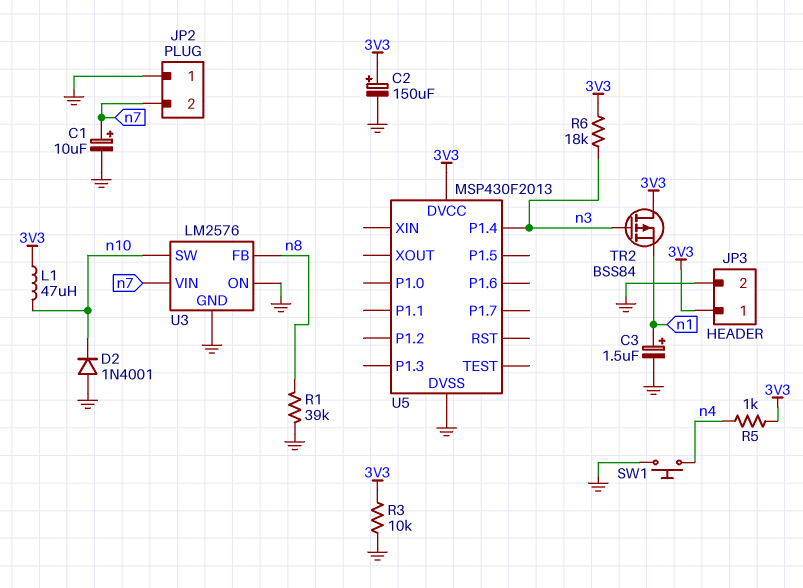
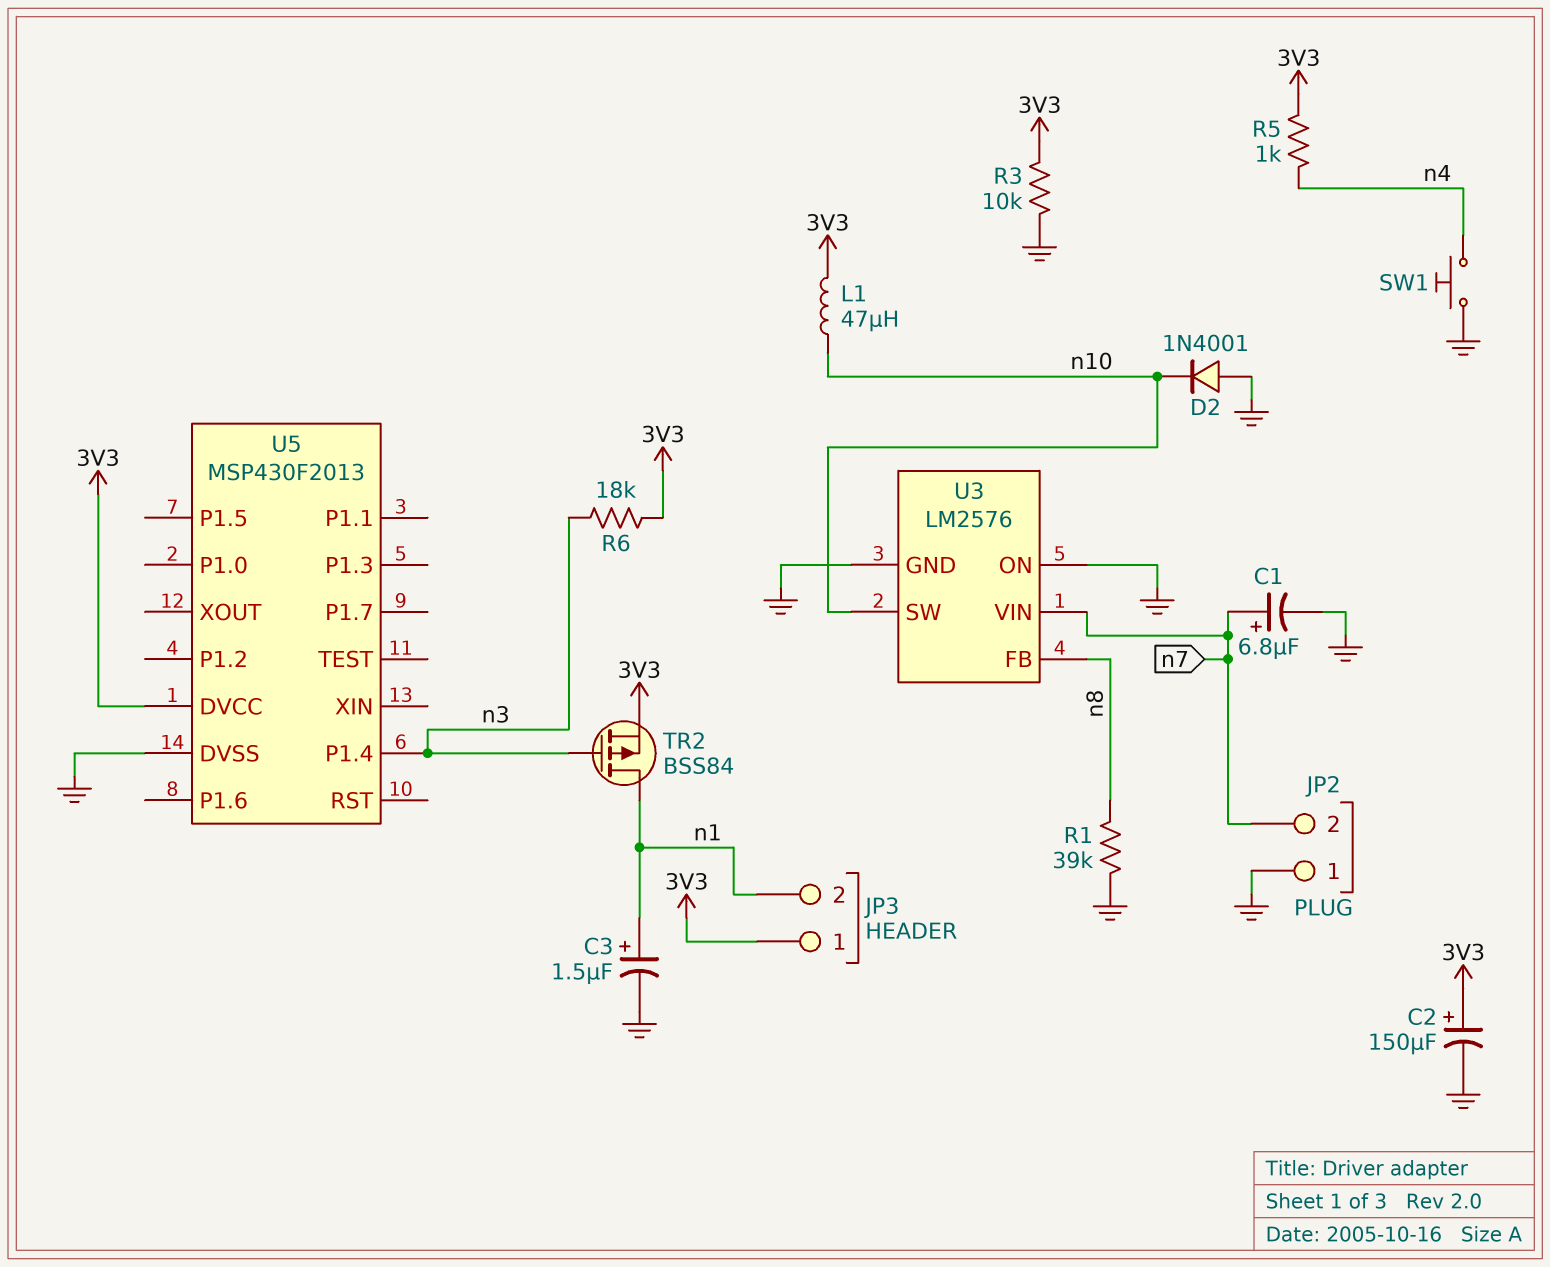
C1: 10uF (plus n7, minus GND) -> 6.8uF (plus n7, minus GND)
JP3 pin 2: GND -> n1
TR2: PMOS BSS84 (G n3, D 3V3, S n1) -> PMOS BSS84 (G n3, D n1, S 3V3)

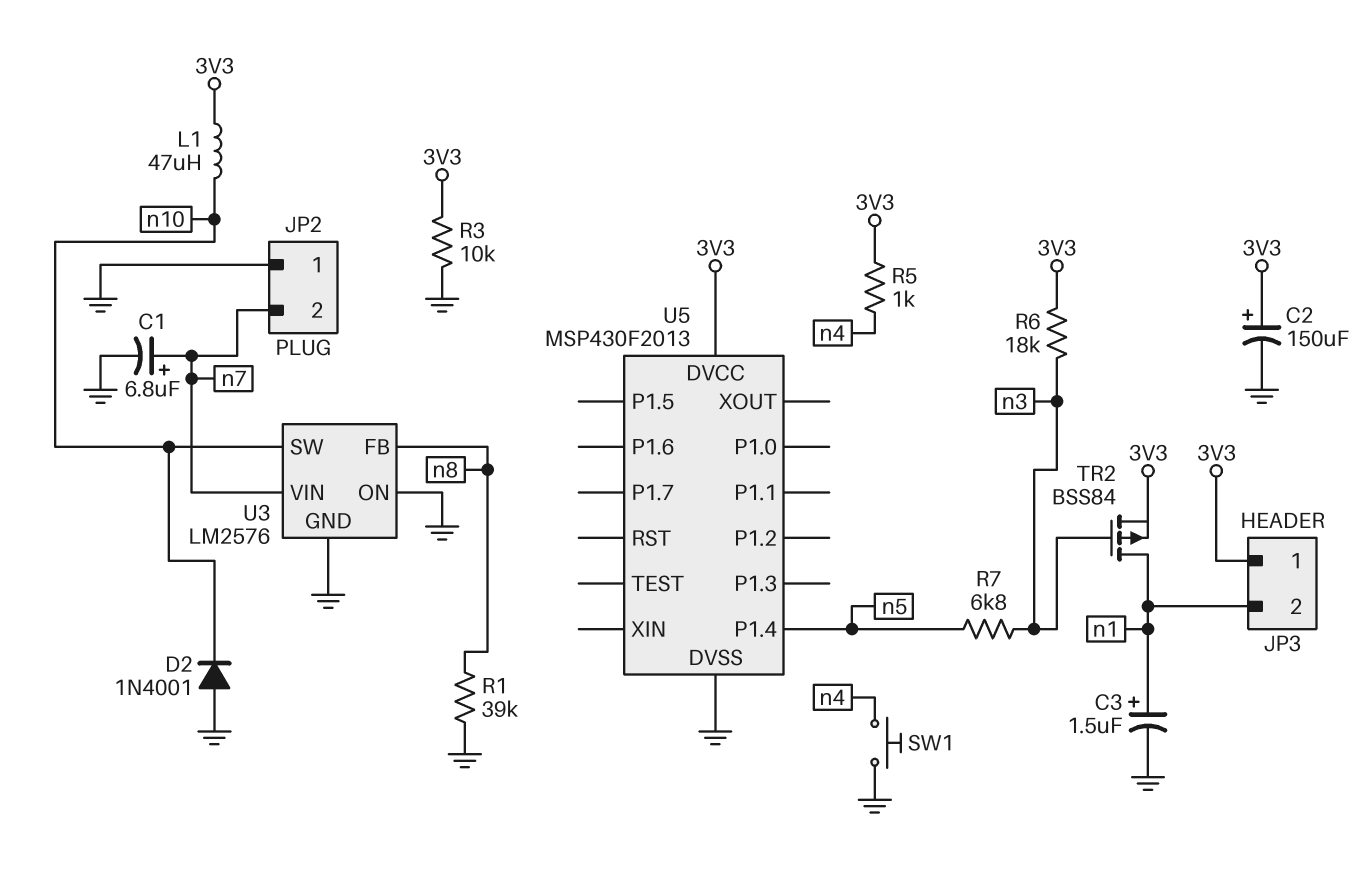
R7: none -> 6.8k (n3, n5)
U5 pin P1.4: n3 -> n5

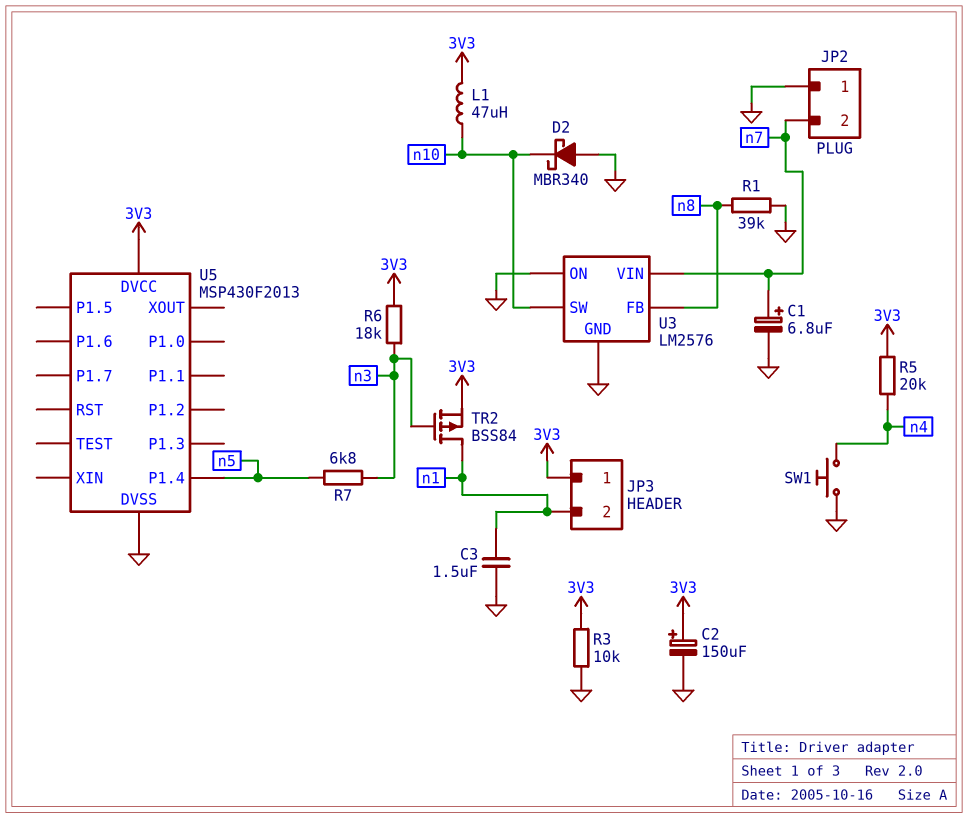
C3: 1.5uF (plus n1, minus GND) -> 1.5uF (GND, n1)
D2: diode 1N4001 (A GND, K n10) -> schottky MBR340 (A GND, K n10)
R5: 1k (3V3, n4) -> 20k (3V3, n4)

